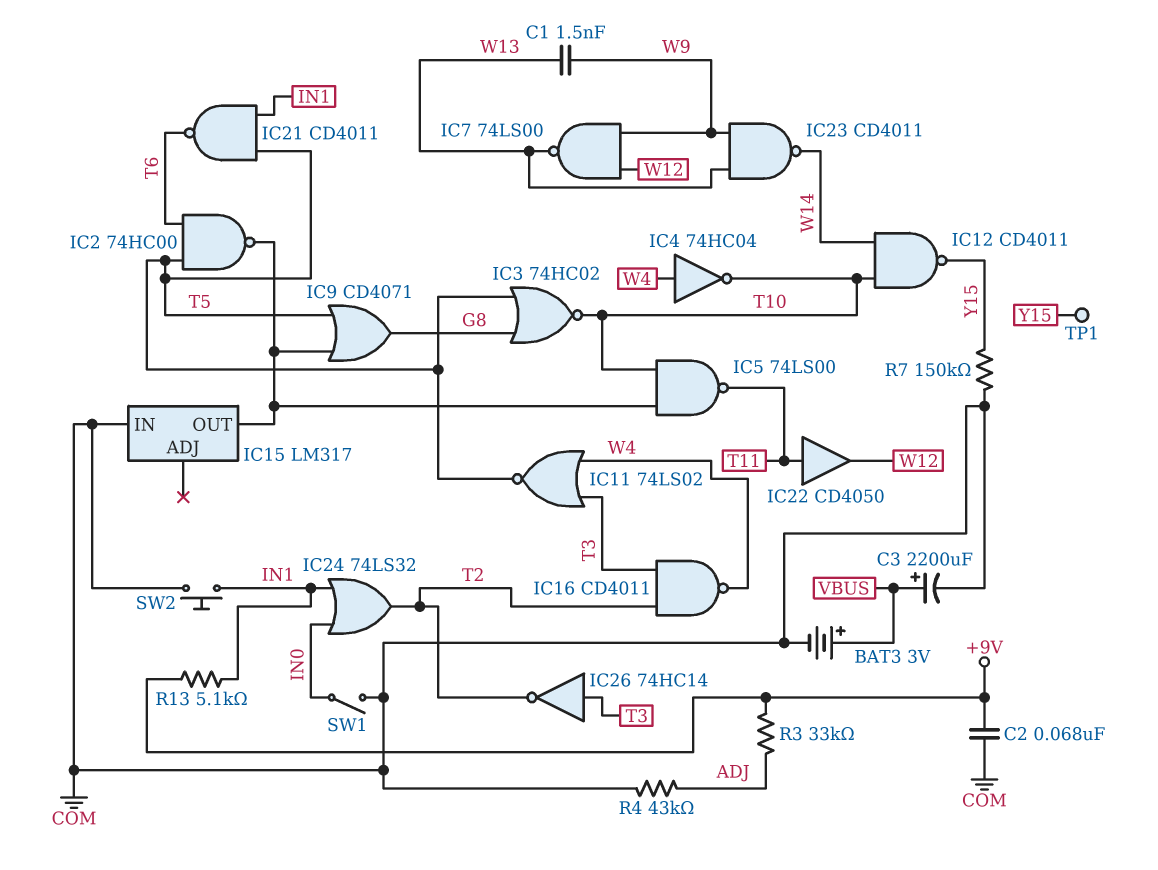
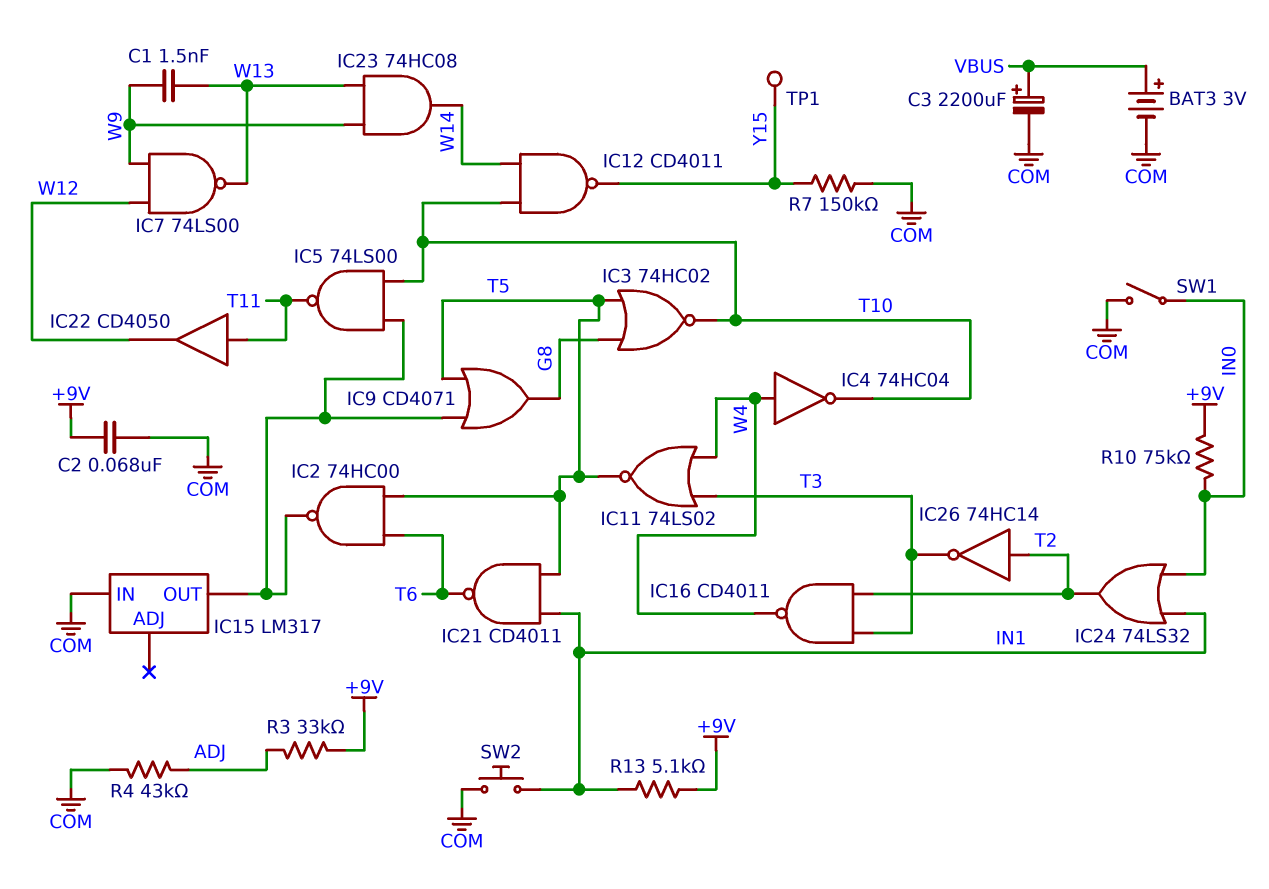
IC23: NAND CD4011 (in W9, in W13, out W14) -> AND 74HC08 (in W9, in W13, out W14)
IC26: NOT 74HC14 (in T3, out T2) -> NOT 74HC14 (in T2, out T3)
R10: none -> 75k (+9V, IN0)

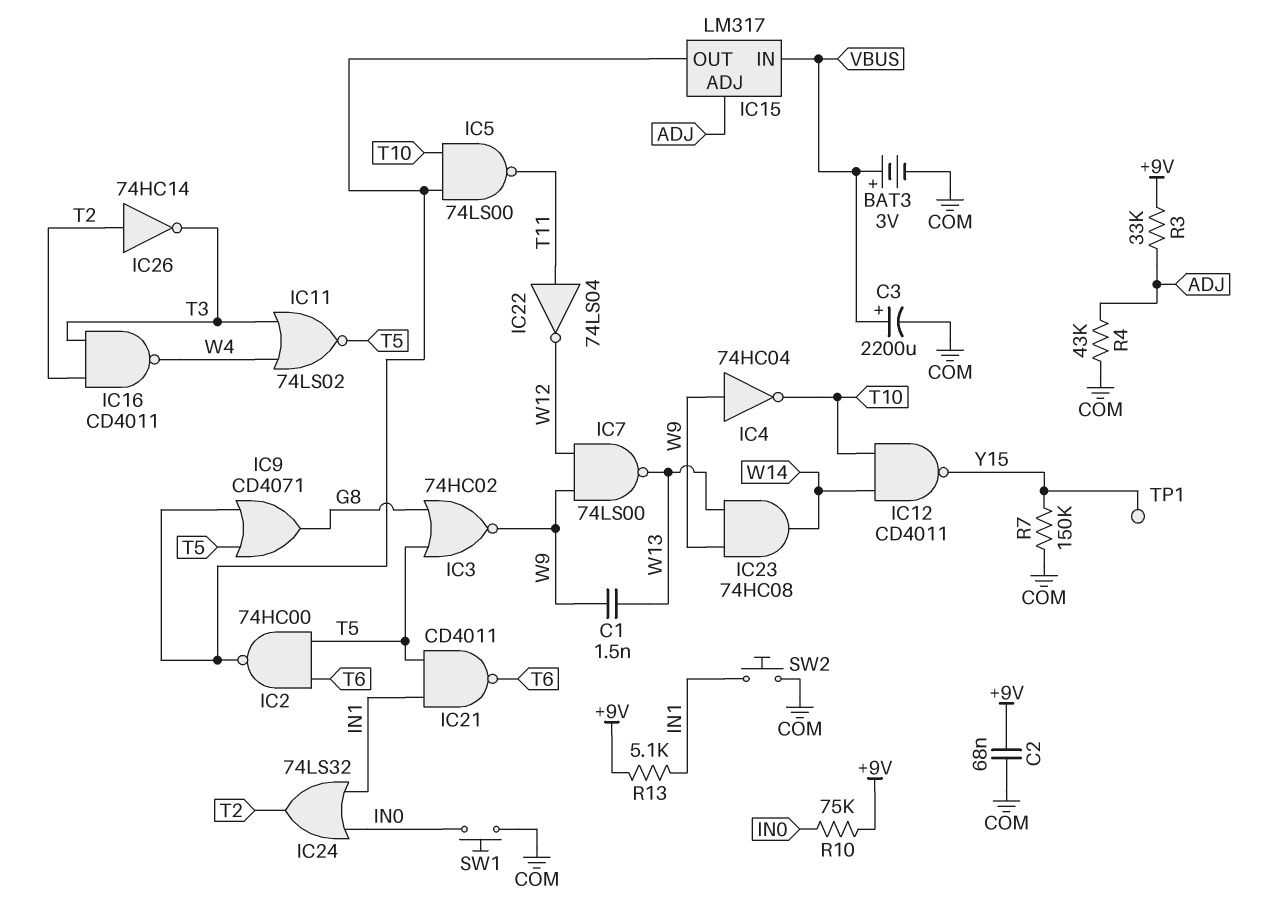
IC3: NOR 74HC02 (in G8, in T5, out T10) -> NOR 74HC02 (in G8, in T5, out W9)
IC4: NOT 74HC04 (in W4, out T10) -> NOT 74HC04 (in W9, out T10)
IC15 pin ADJ: none -> ADJ
IC15 pin IN: COM -> VBUS
IC22: buffer CD4050 (in T11, out W12) -> NOT 74LS04 (in T11, out W12)
SW1: switch (COM, IN0) -> button (COM, IN0)

